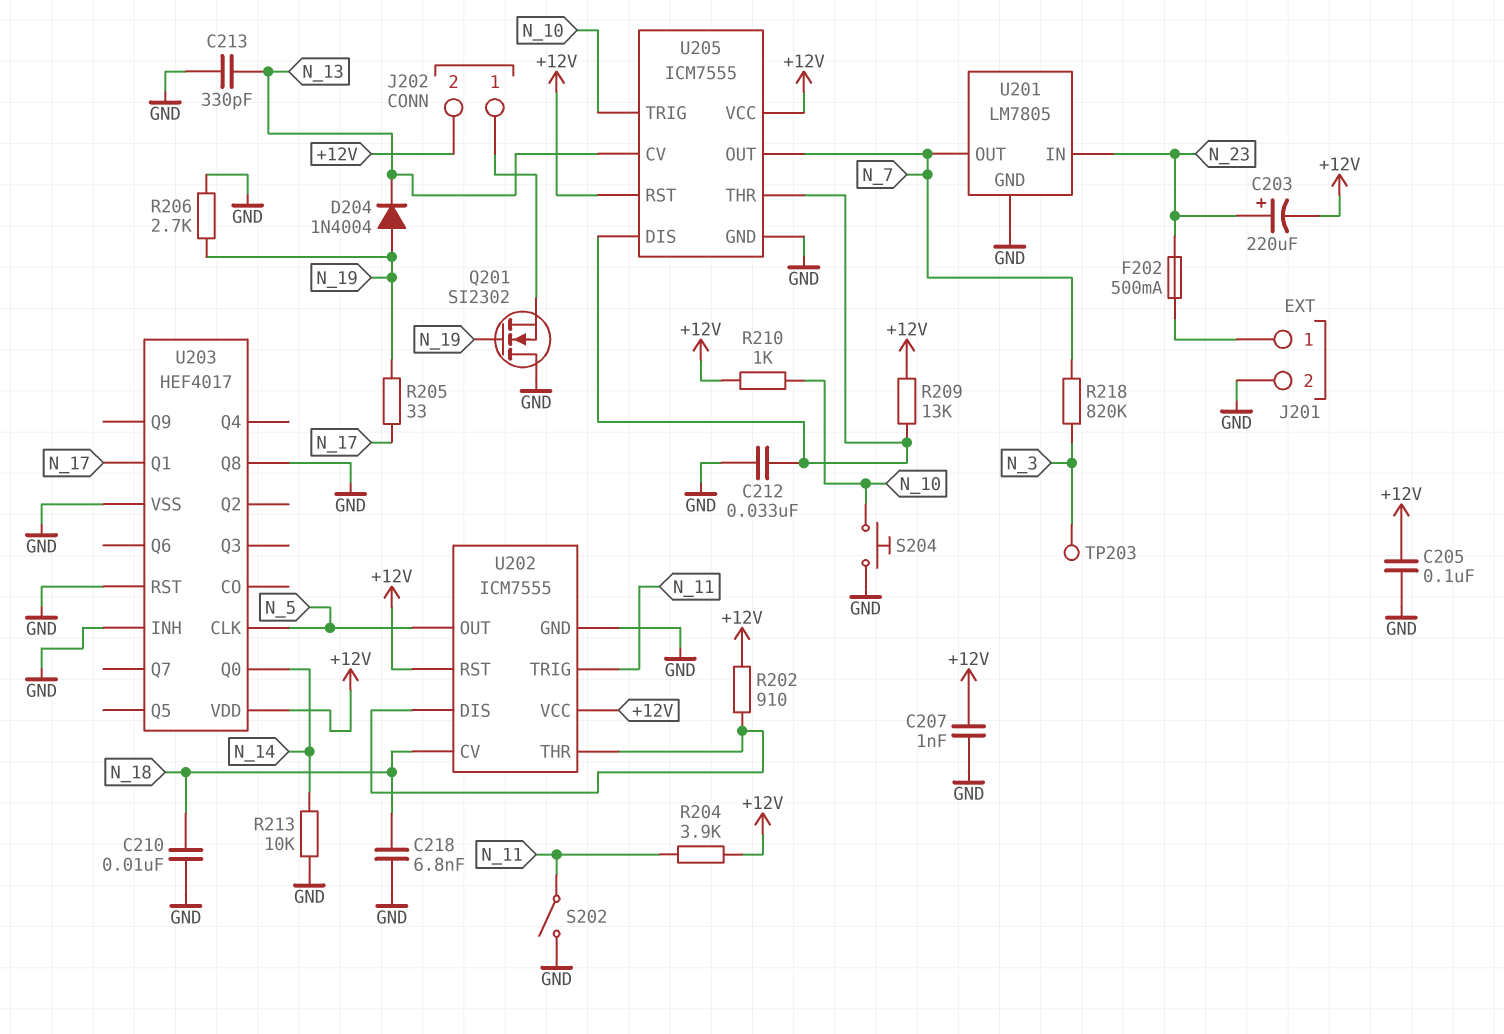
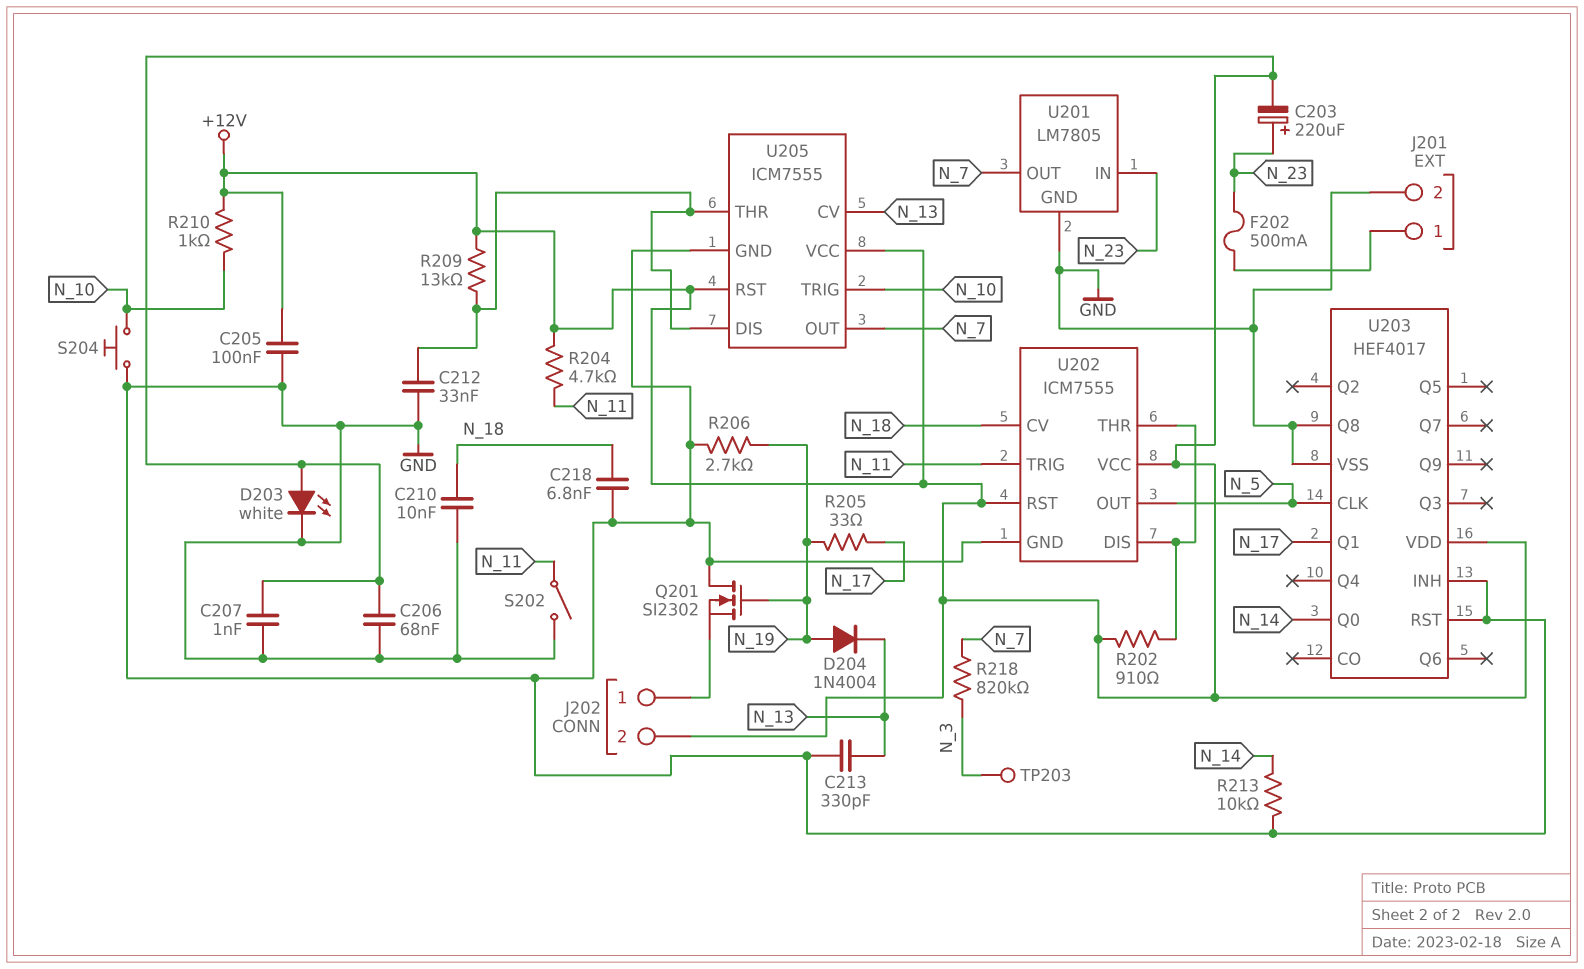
C206: none -> 68nF (+12V, GND)
D203: none -> LED white (A +12V, K GND)
R204: 3.9k (+12V, N_11) -> 4.7k (+12V, N_11)

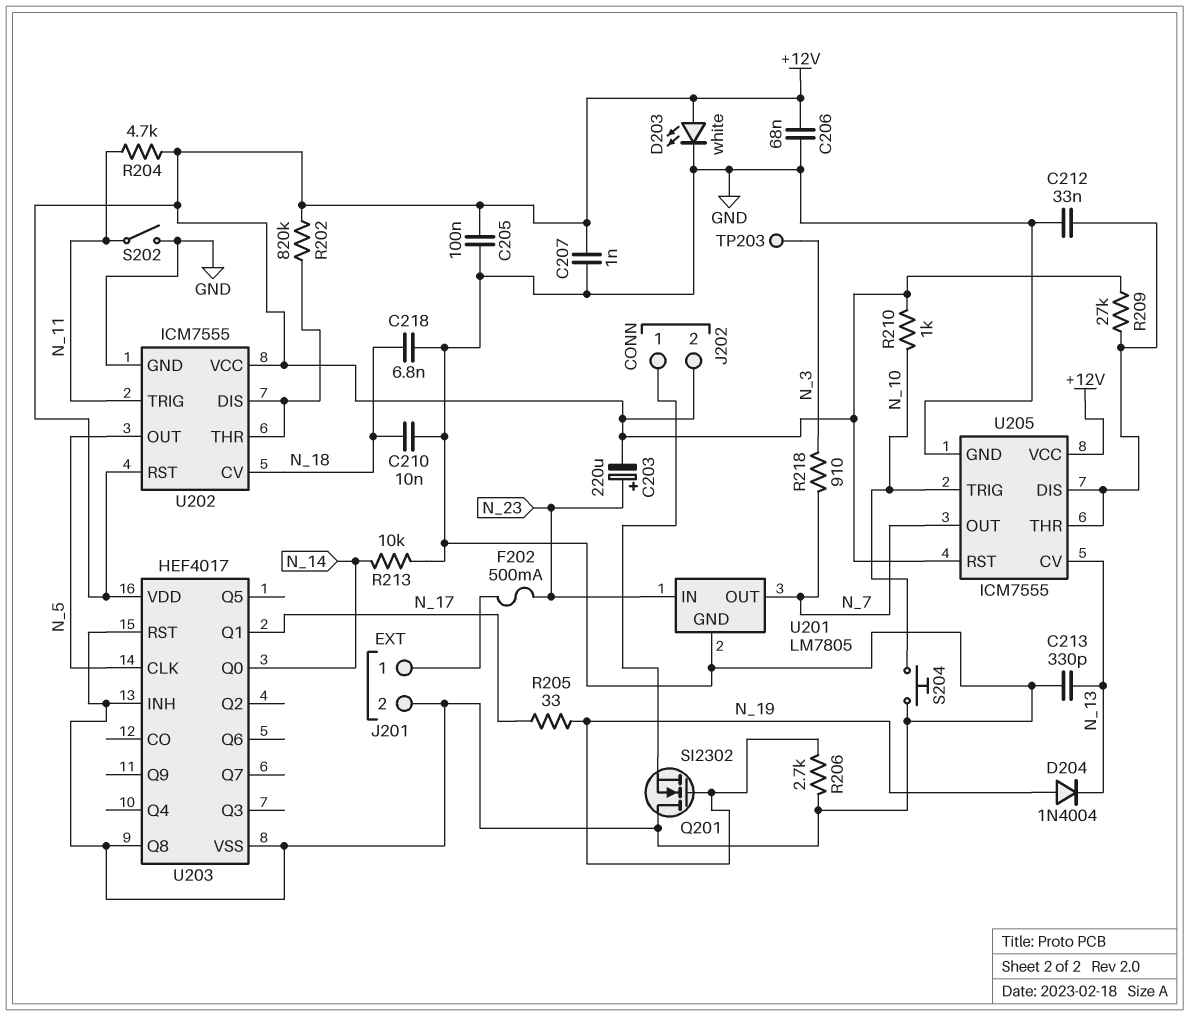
R202: 910 (+12V, U202/DIS) -> 820k (+12V, U202/DIS)
R209: 13k (+12V, U205/DIS) -> 27k (+12V, U205/DIS)
R218: 820k (N_3, N_7) -> 910 (N_3, N_7)

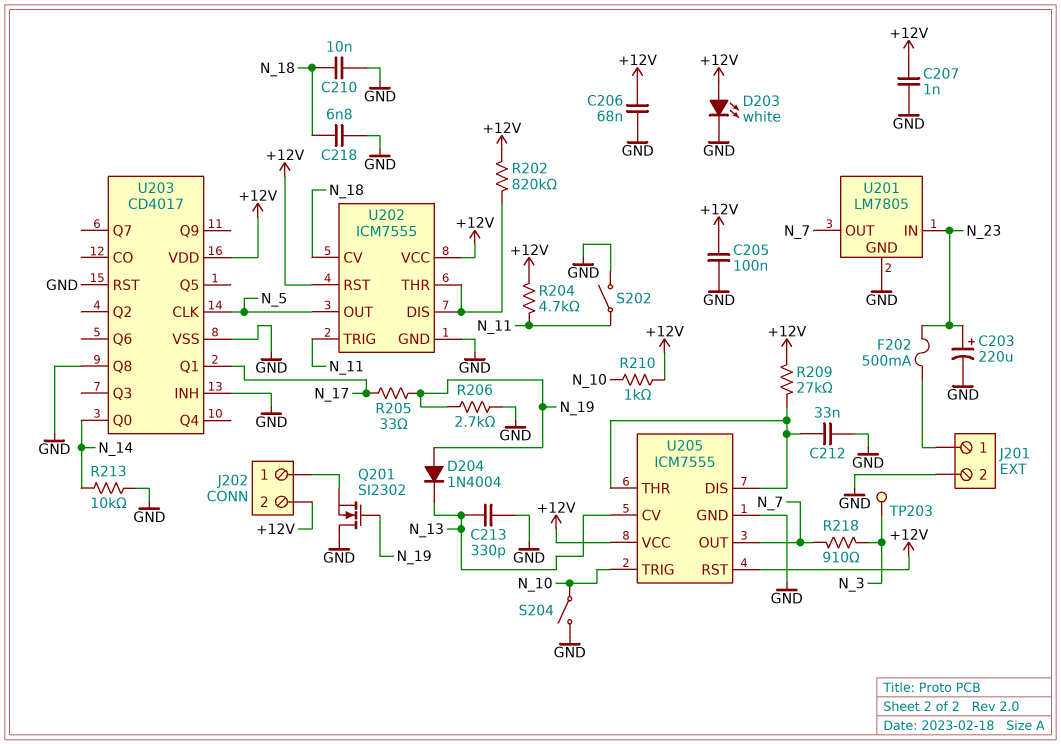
C203: 220uF (plus N_23, minus +12V) -> 220uF (plus N_23, minus GND)
S204: button (GND, N_10) -> switch (GND, N_10)
U203: HEF4017 -> CD4017

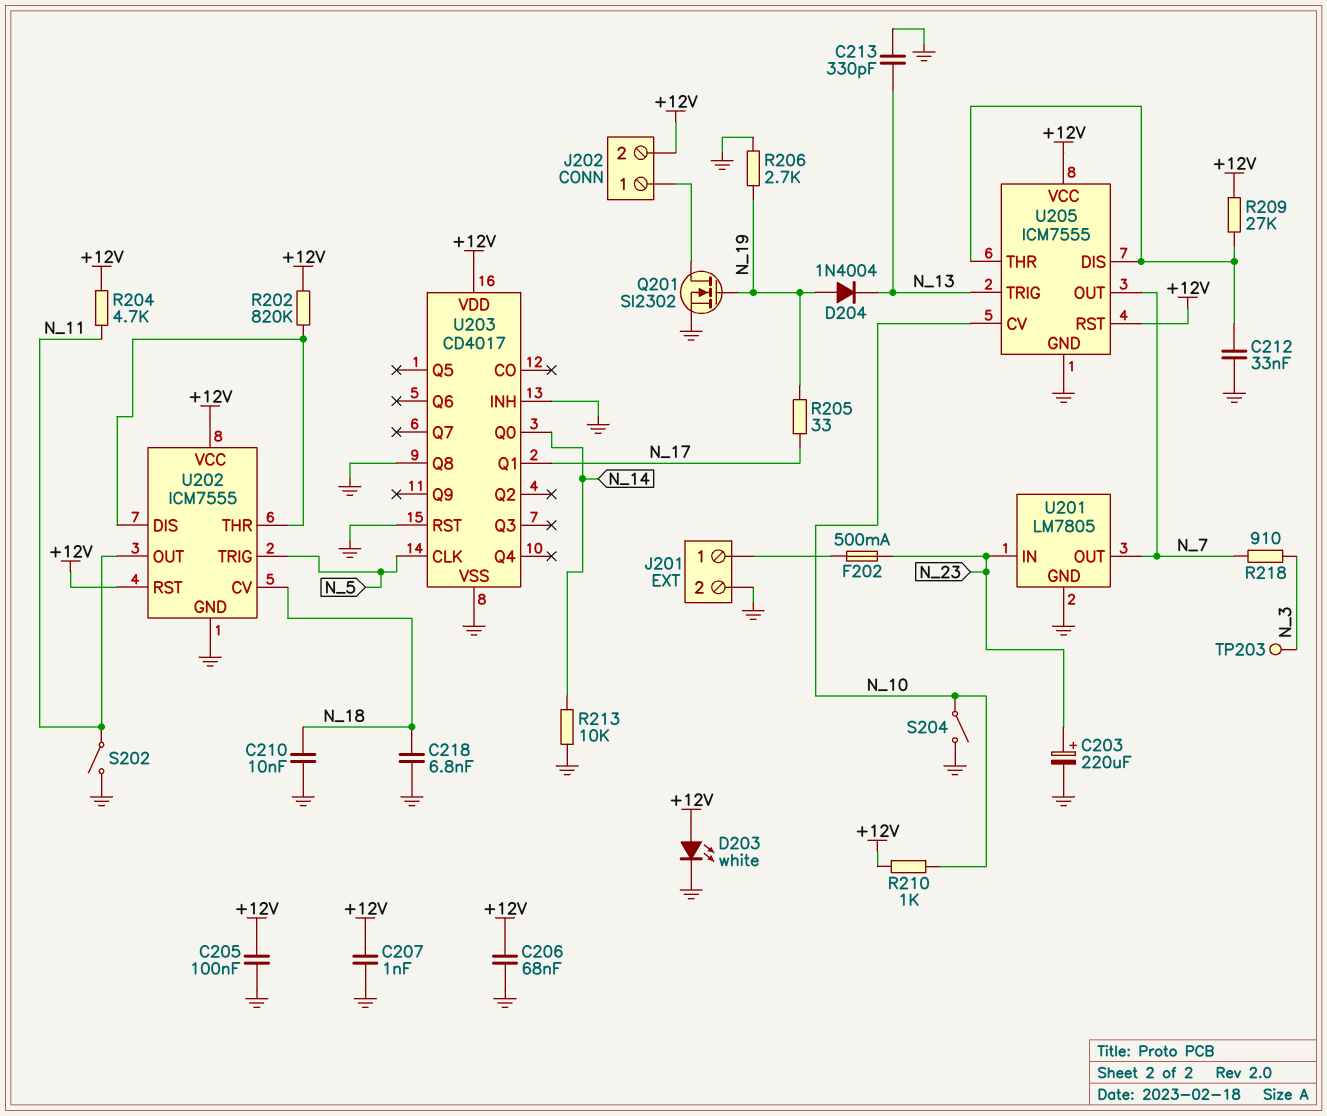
Q201: NMOS SI2302 (G N_19, D GND, S J202/1) -> NMOS SI2302 (G N_19, D J202/1, S GND)
U202 pin OUT: N_5 -> N_11
U202 pin TRIG: N_11 -> N_5
U205 pin CV: N_13 -> N_10
U205 pin TRIG: N_10 -> N_13

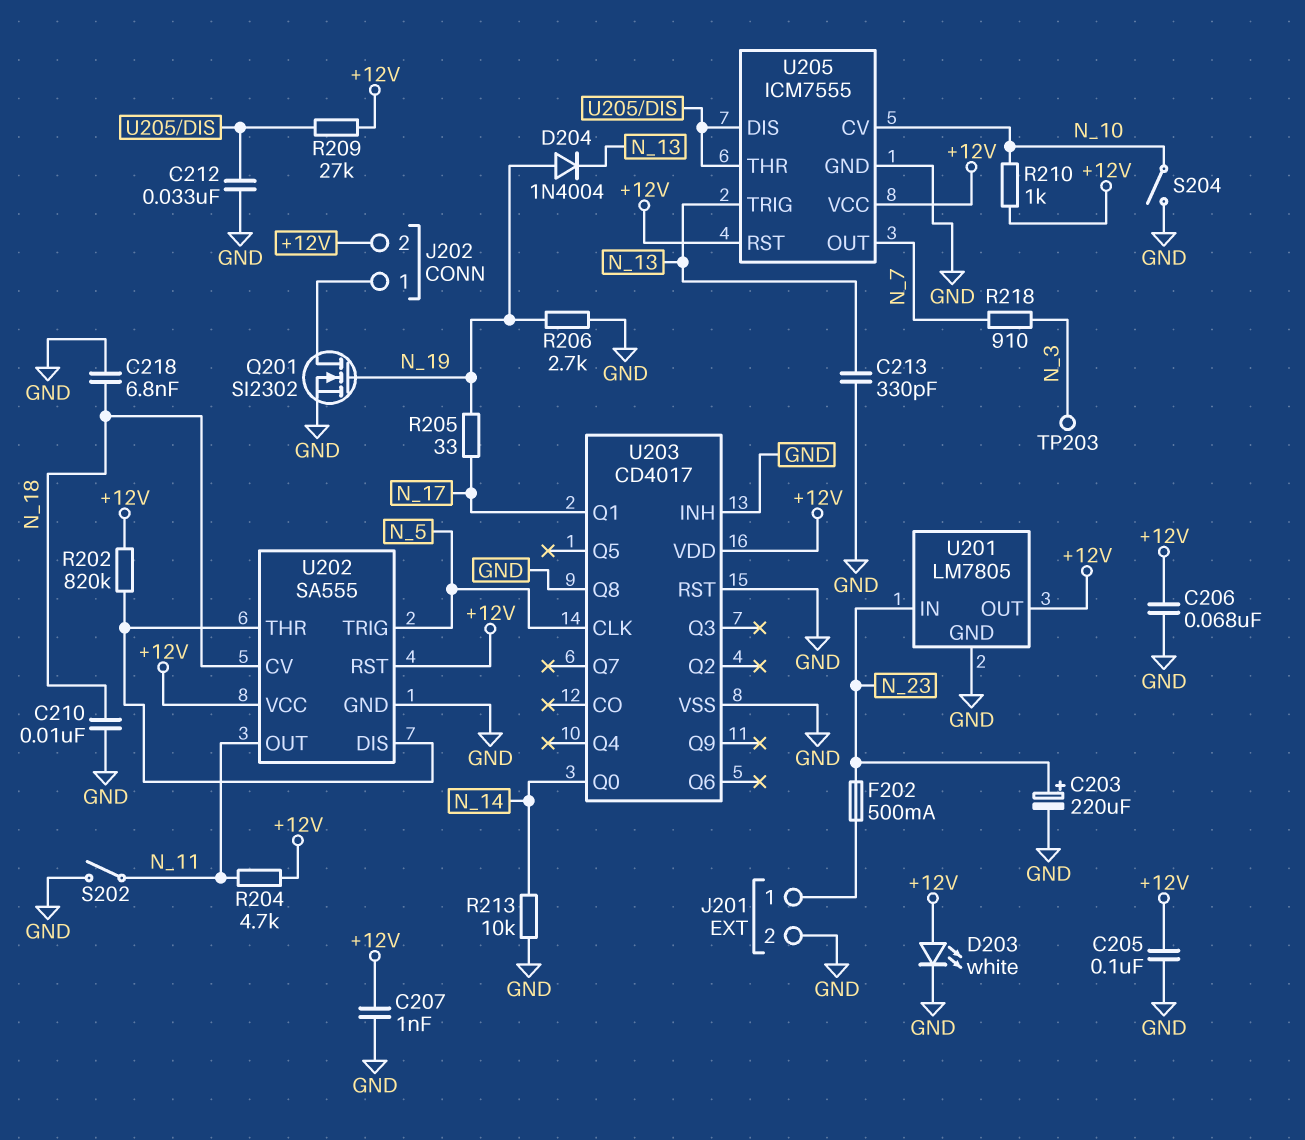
U201 pin OUT: N_7 -> +12V
U202: ICM7555 -> SA555

